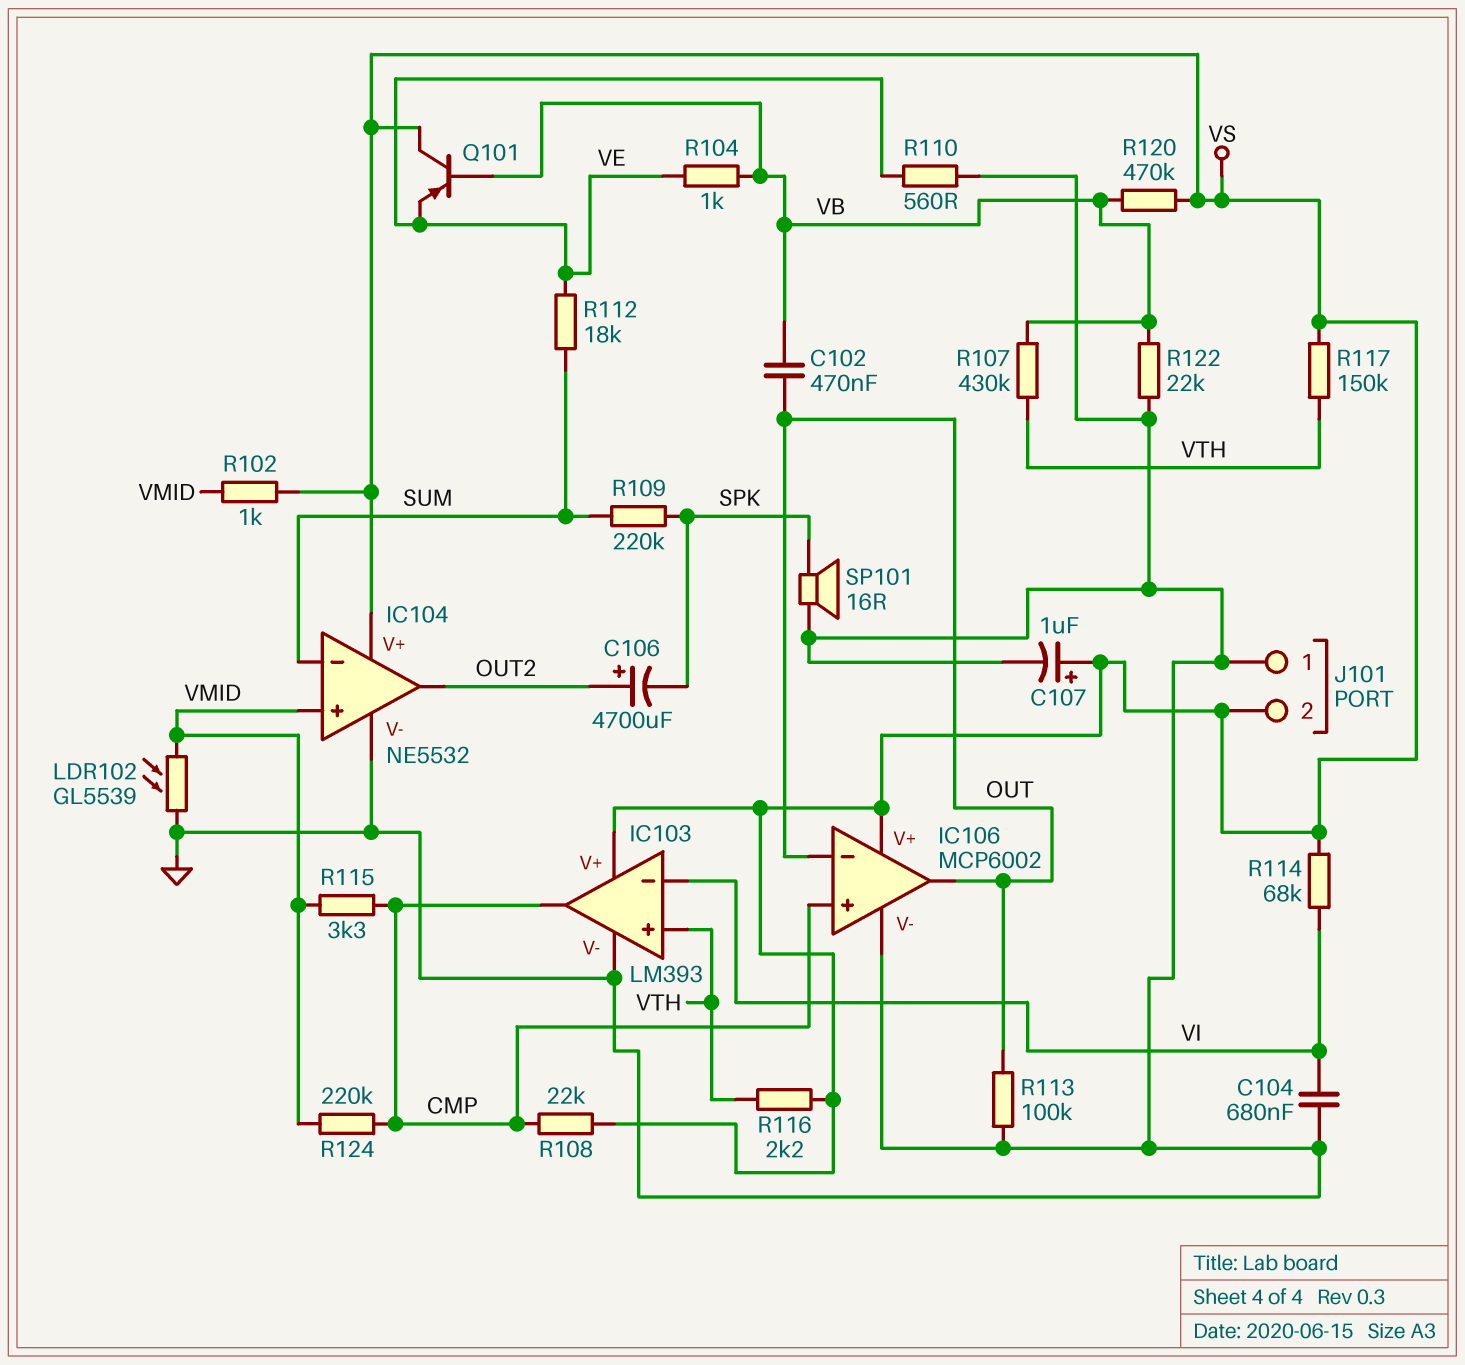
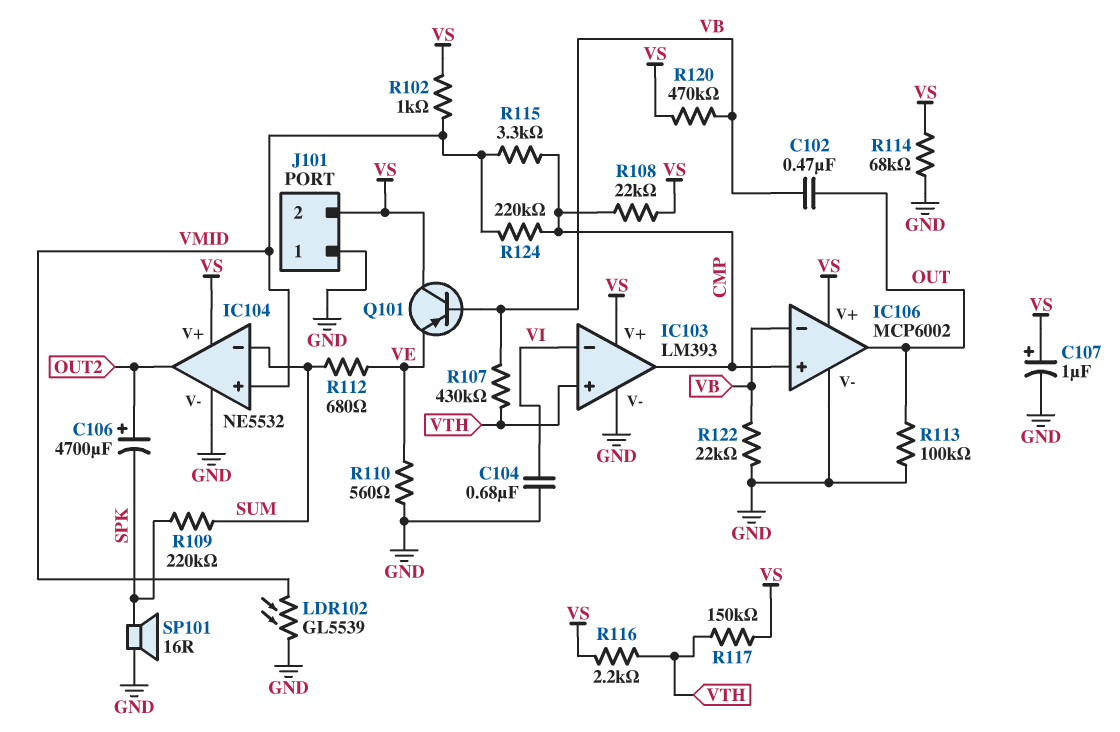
IC106 pin in-: OUT -> VB
R104: 1k (VB, VE) -> none
R112: 18k (SUM, VE) -> 680 (SUM, VE)
R114: 68k (VI, VS) -> 68k (GND, VS)

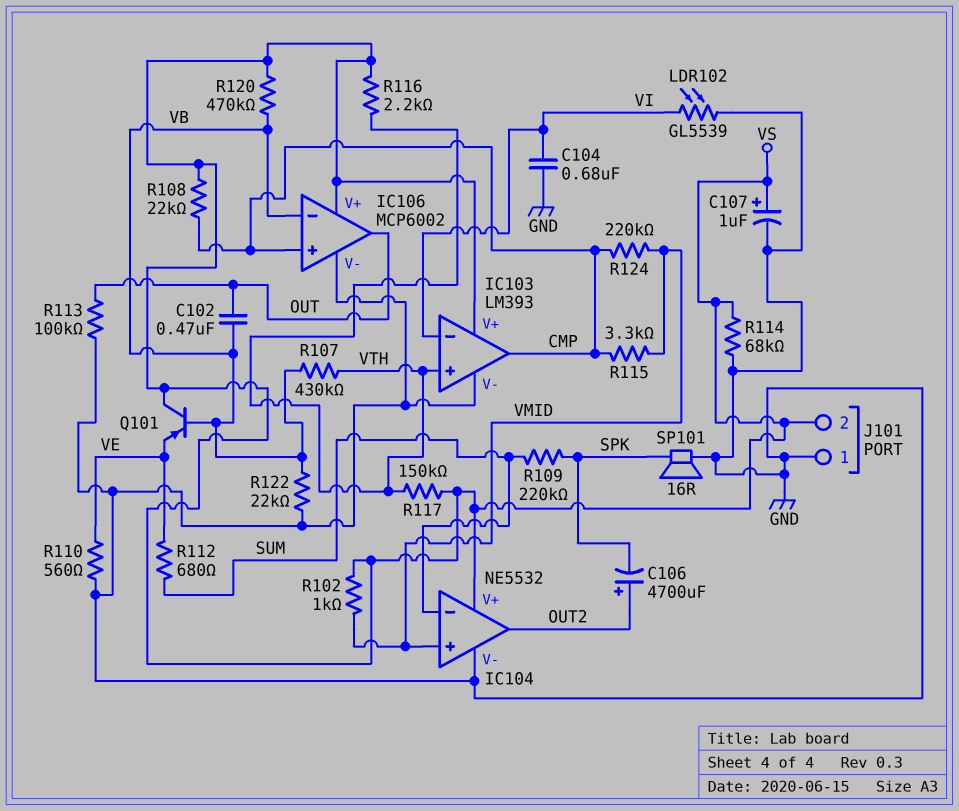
LDR102: GL5539 (GND, VMID) -> GL5539 (GND, VI)

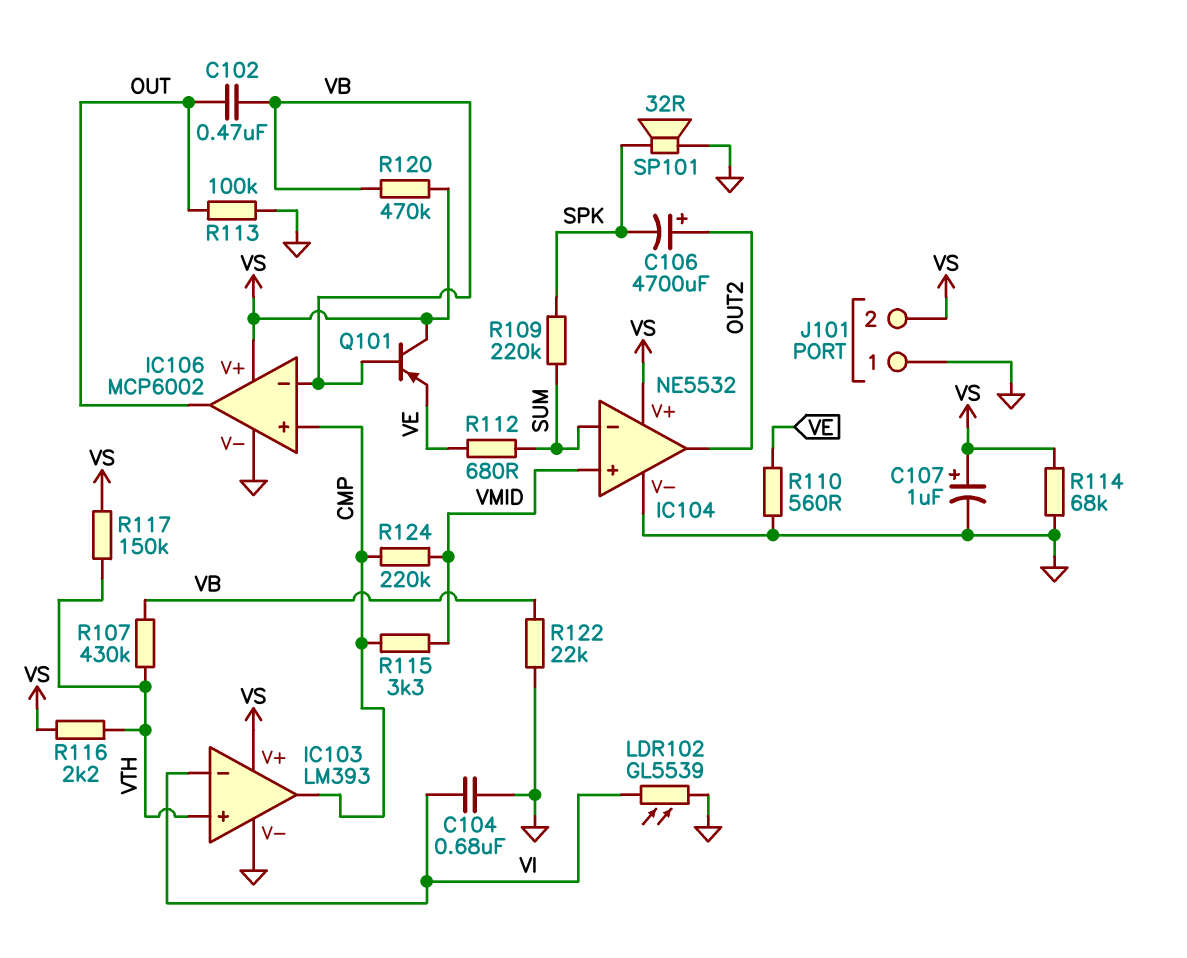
R102: 1k (VMID, VS) -> none
R108: 22k (CMP, VS) -> none
SP101: speaker 16R (GND, SPK) -> speaker 32R (GND, SPK)

